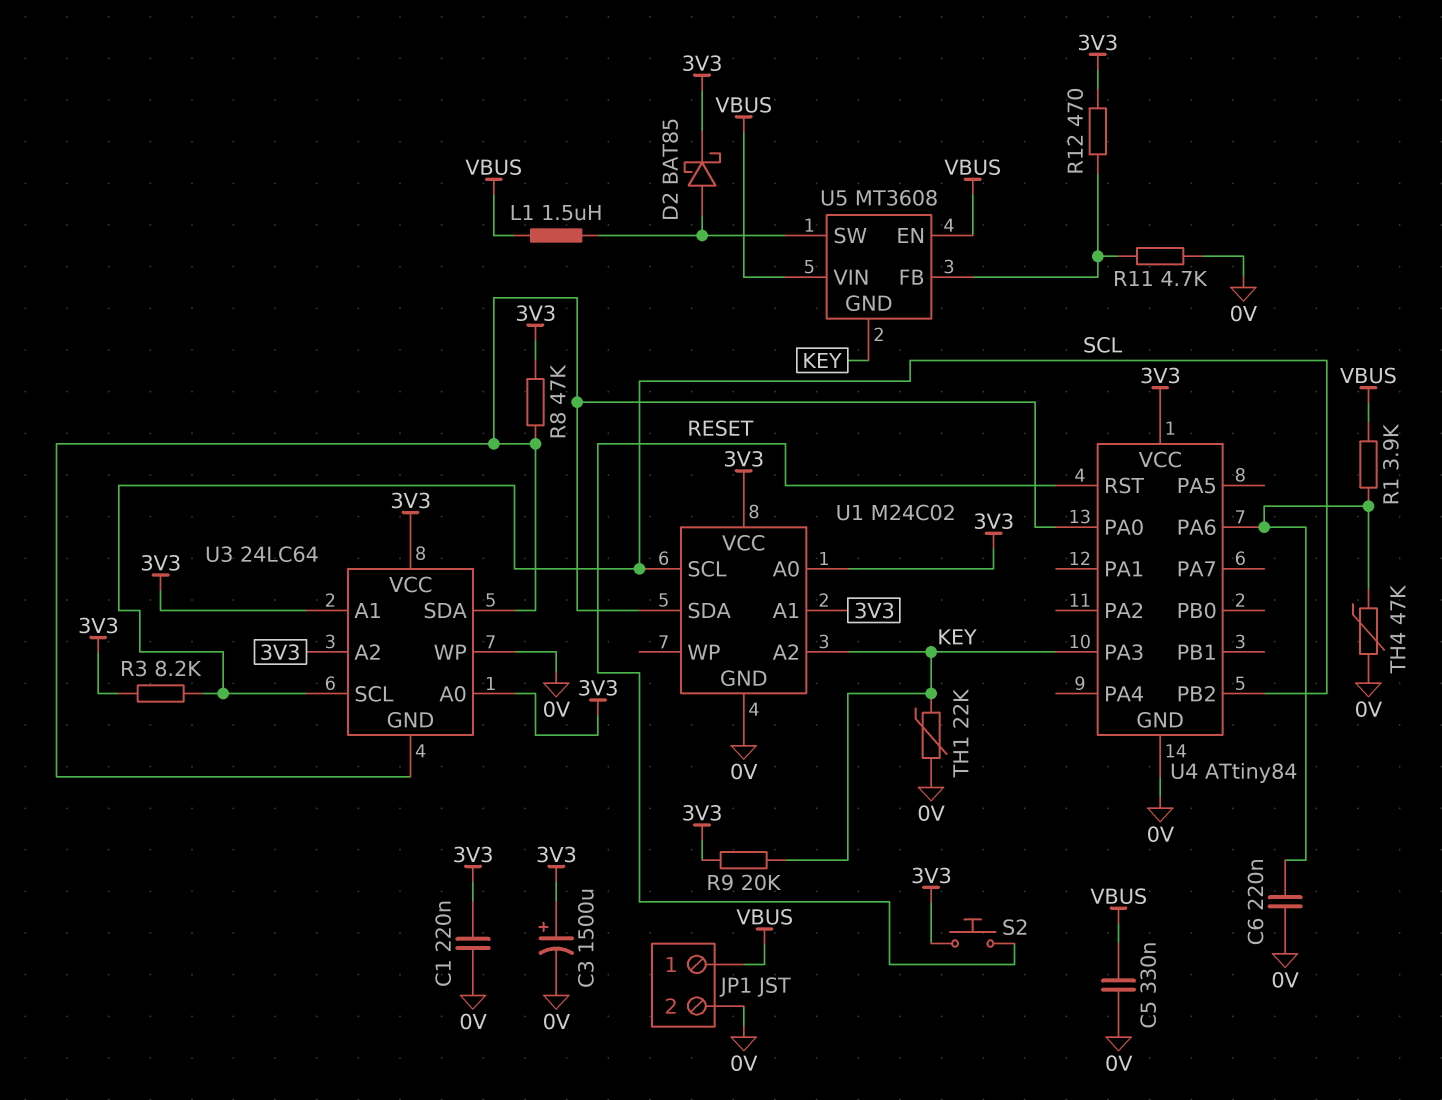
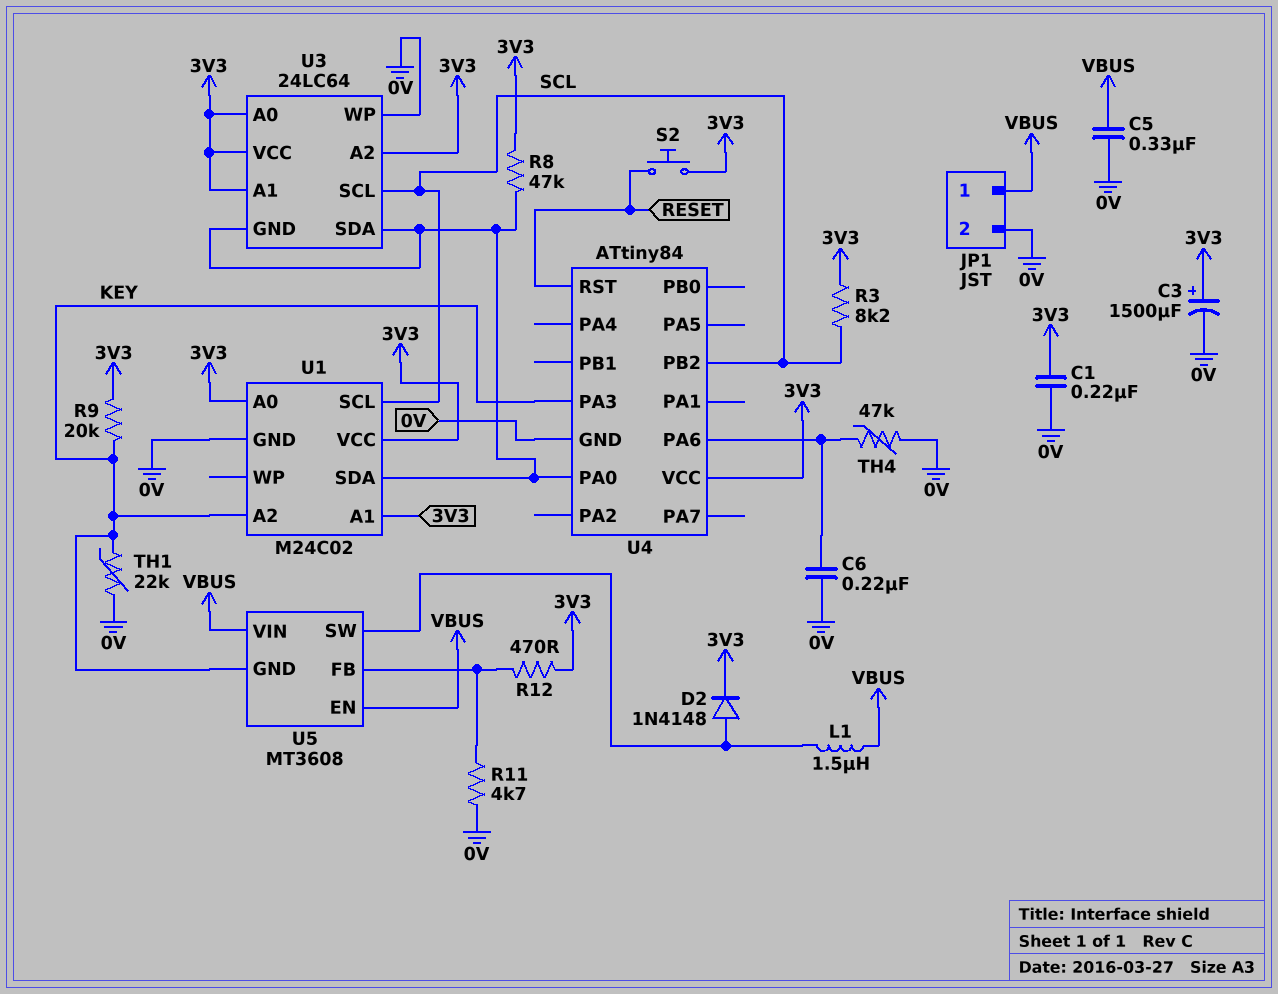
D2: schottky BAT85 (A U5/SW, K 3V3) -> diode 1N4148 (A U5/SW, K 3V3)
R1: 3.9k (U4/PA6, VBUS) -> none

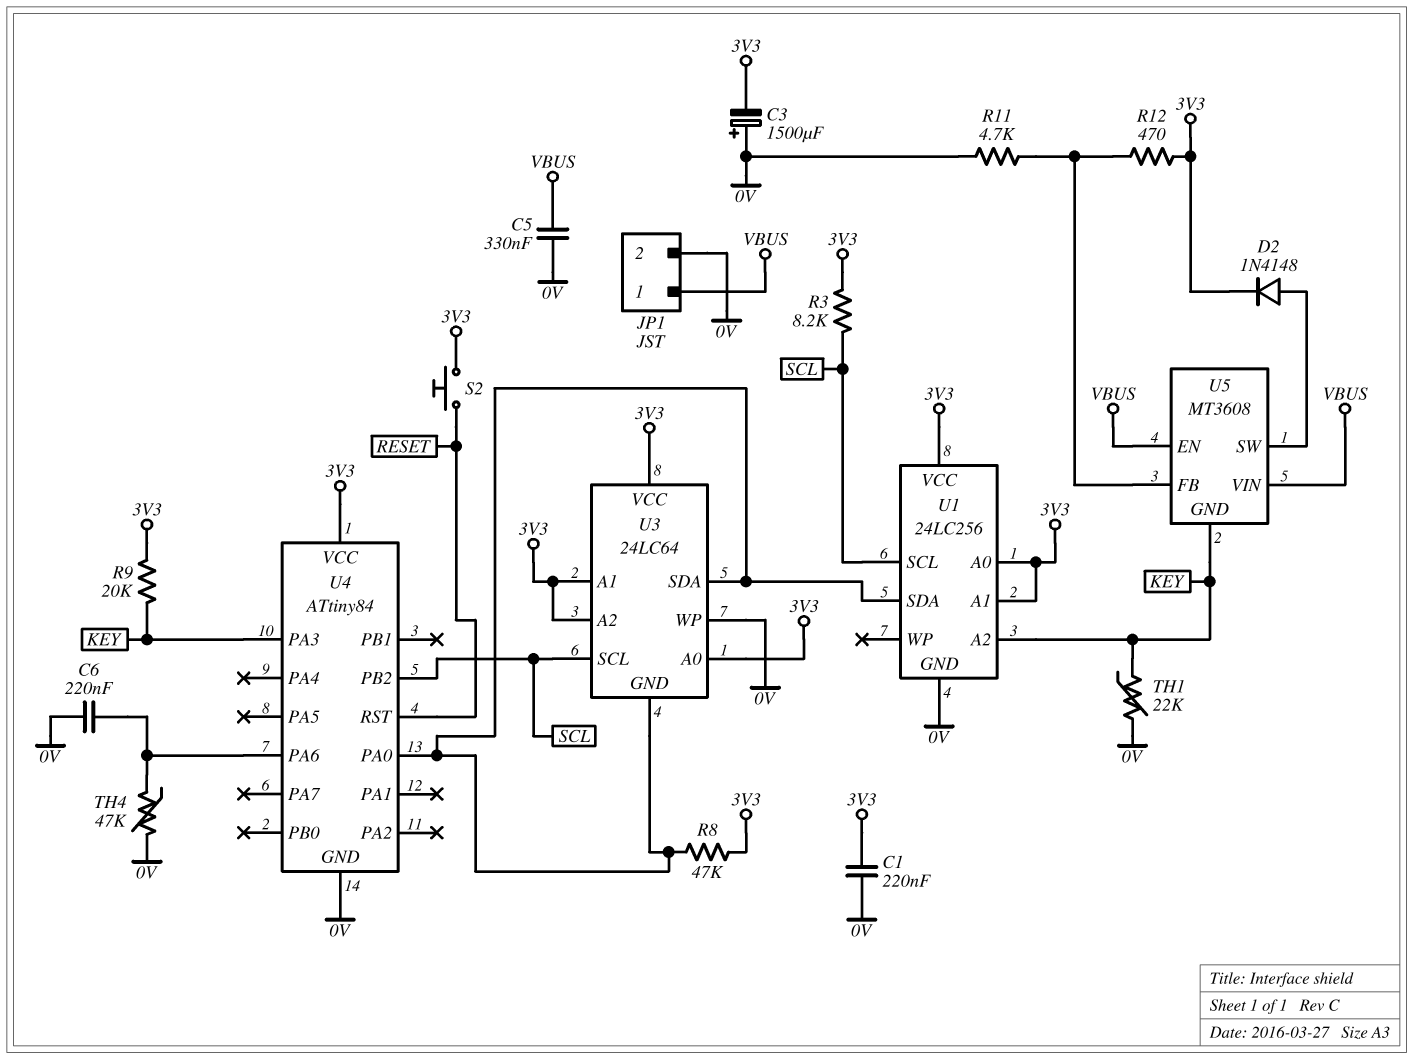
C3: 1500uF (plus 3V3, minus 0V) -> 1500uF (plus 0V, minus 3V3)
L1: 1.5uH (U5/SW, VBUS) -> none
U1: M24C02 -> 24LC256

